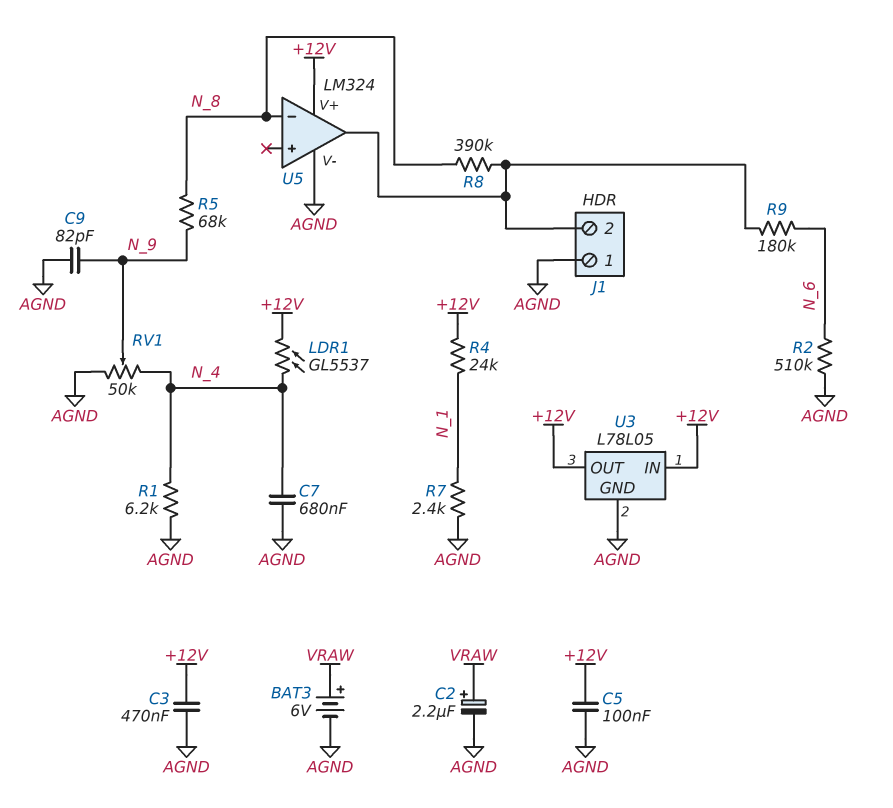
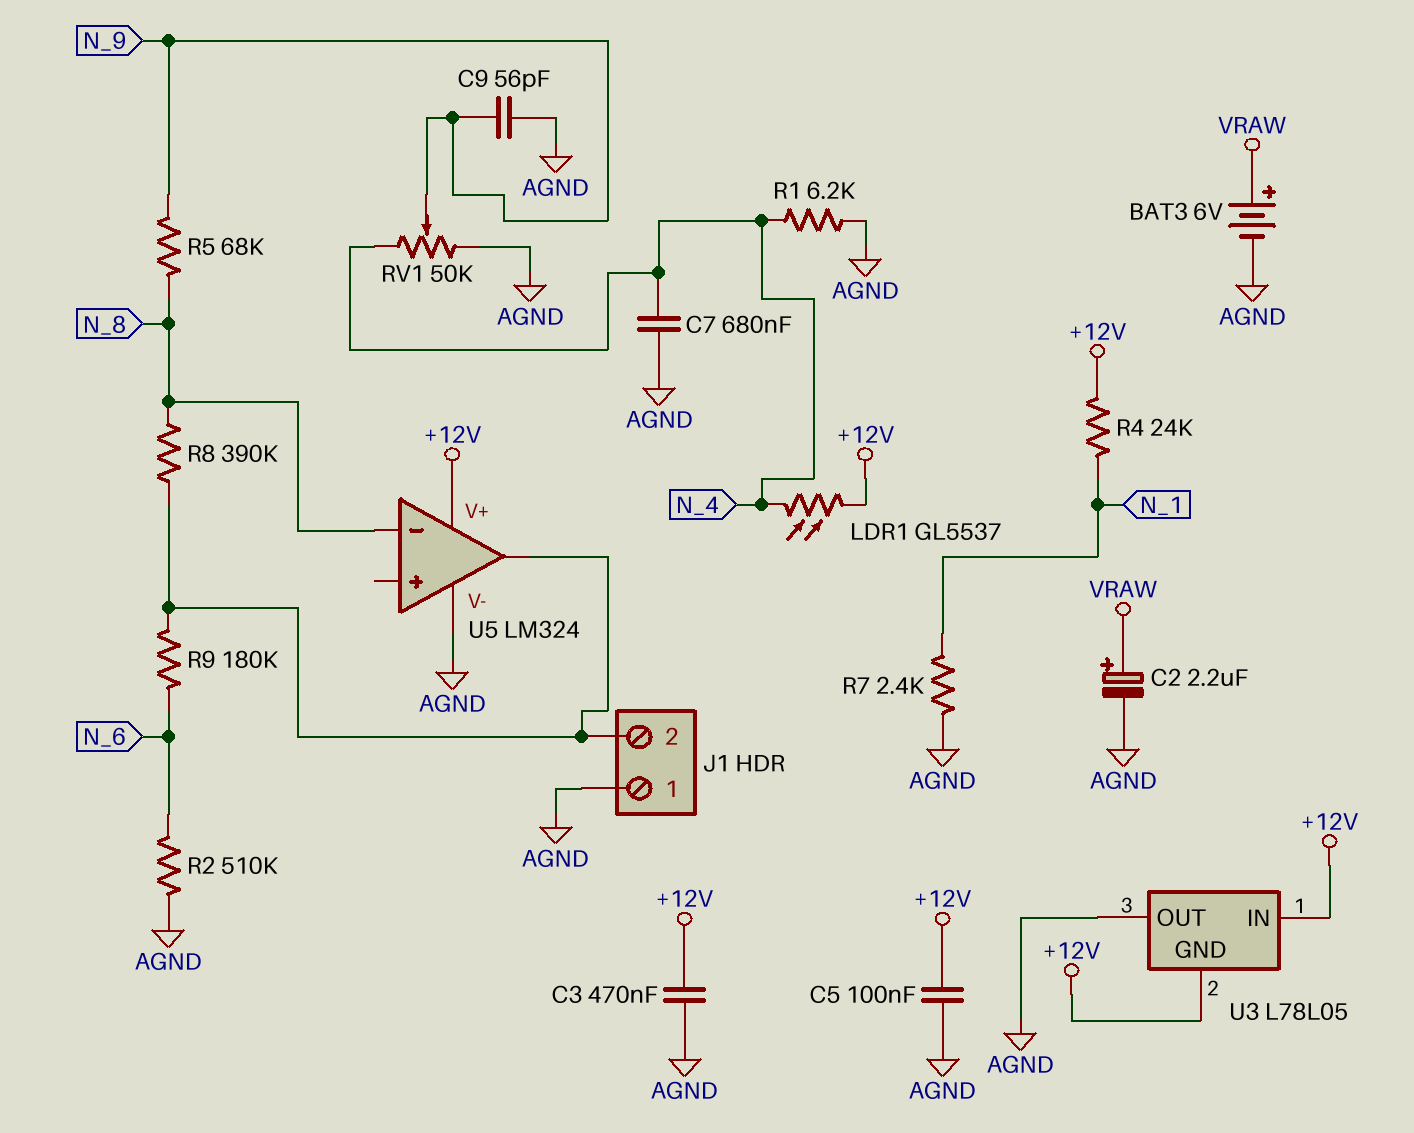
C9: 82pF (AGND, N_9) -> 56pF (AGND, N_9)
U3 pin GND: AGND -> +12V
U3 pin OUT: +12V -> AGND

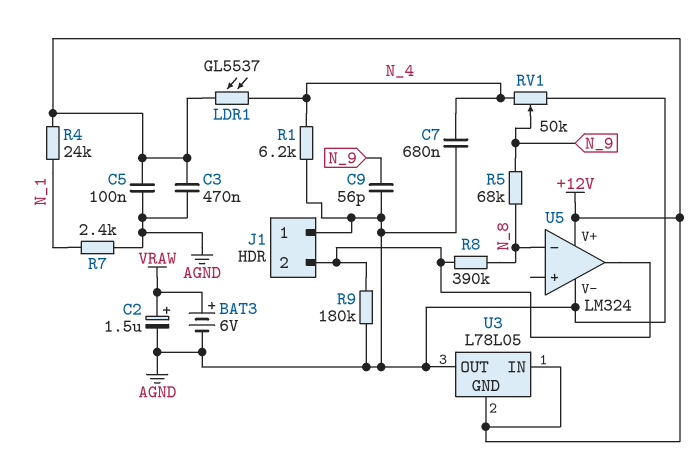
C2: 2.2uF (plus VRAW, minus AGND) -> 1.5uF (plus VRAW, minus AGND)
R2: 510k (AGND, N_6) -> none
R9: 180k (J1/2, N_6) -> 180k (AGND, J1/2)

